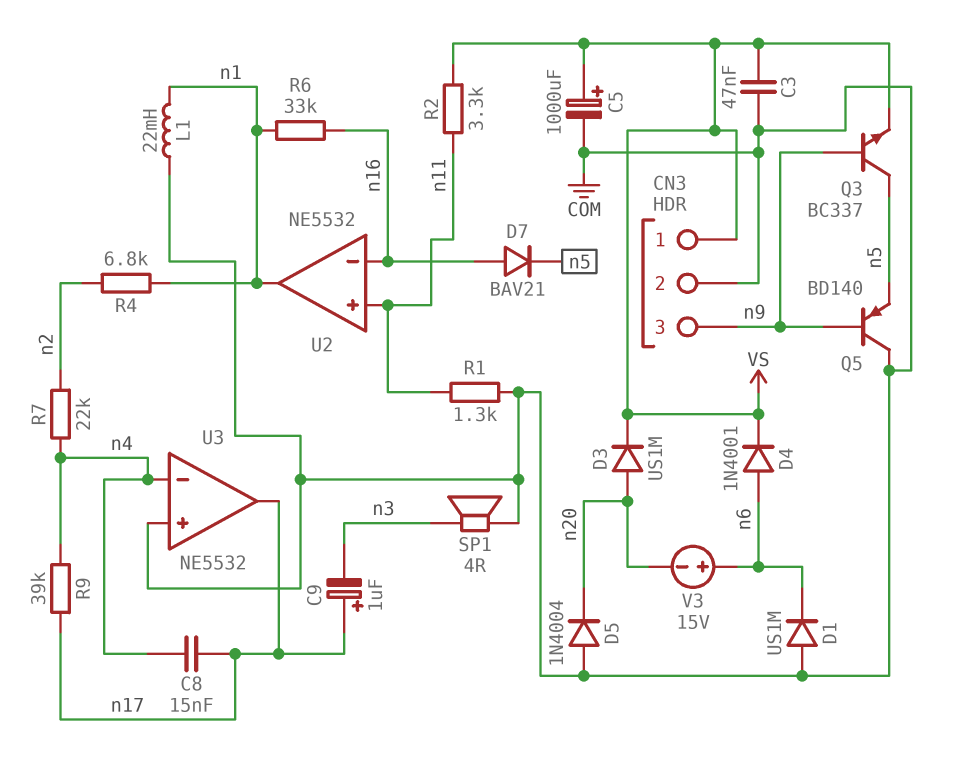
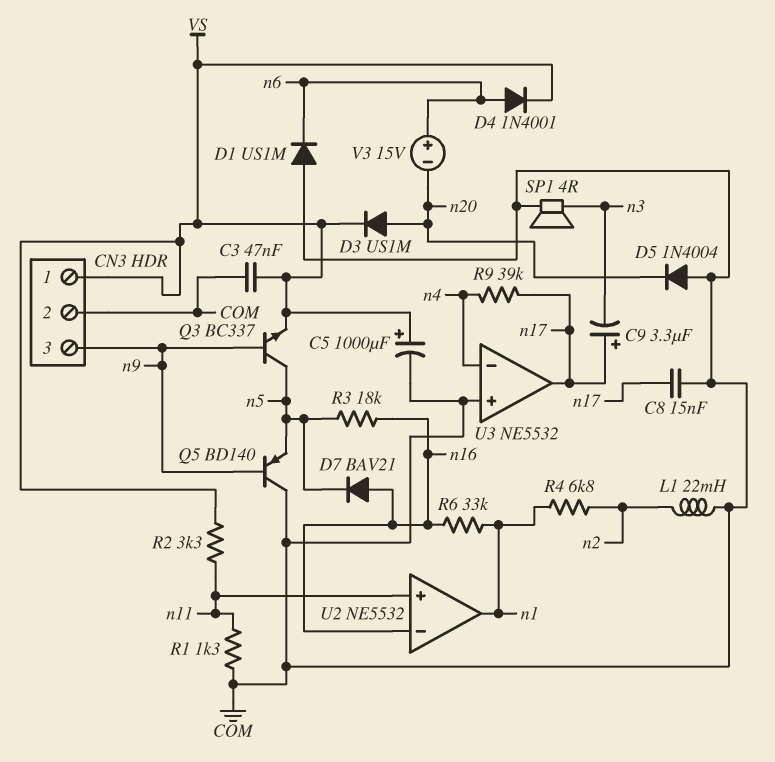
C8: 15nF (n4, n17) -> 15nF (COM, n17)
C9: 1uF (plus n17, minus n3) -> 3.3uF (plus n17, minus n3)
L1: 22mH (COM, n1) -> 22mH (COM, n2)
R3: none -> 18k (n5, n16)
R7: 22k (n2, n4) -> none

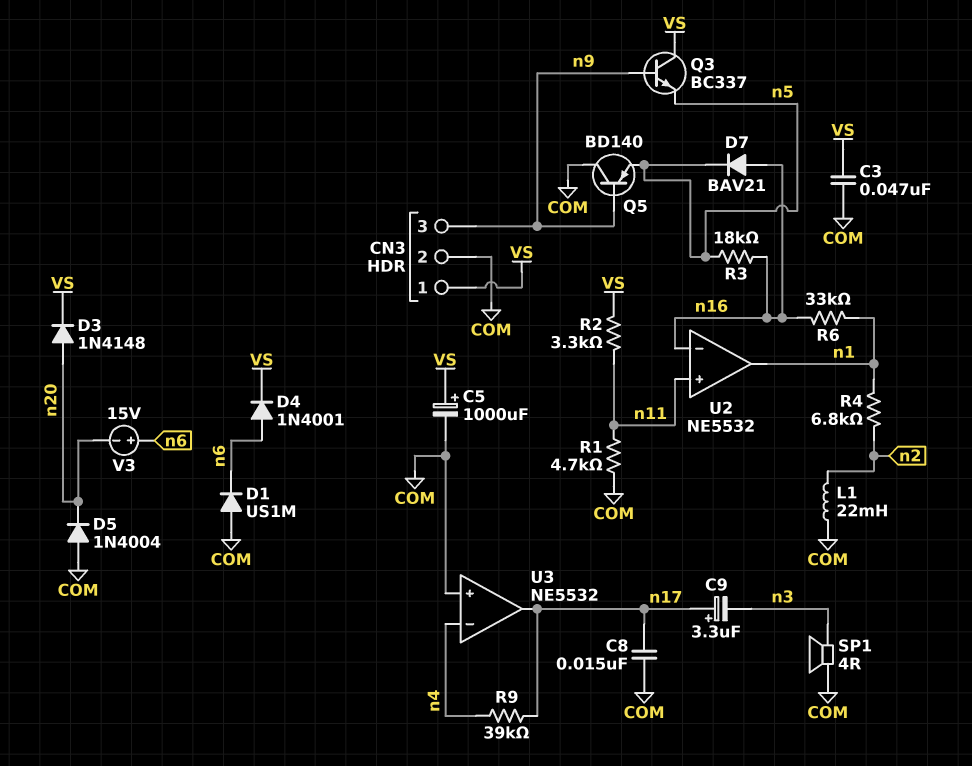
D3: diode US1M (A n20, K VS) -> diode 1N4148 (A n20, K VS)
Q3: NPN BC337 (B n9, C n5, E VS) -> NPN BC337 (B n9, C VS, E n5)
R1: 1.3k (COM, n11) -> 4.7k (COM, n11)

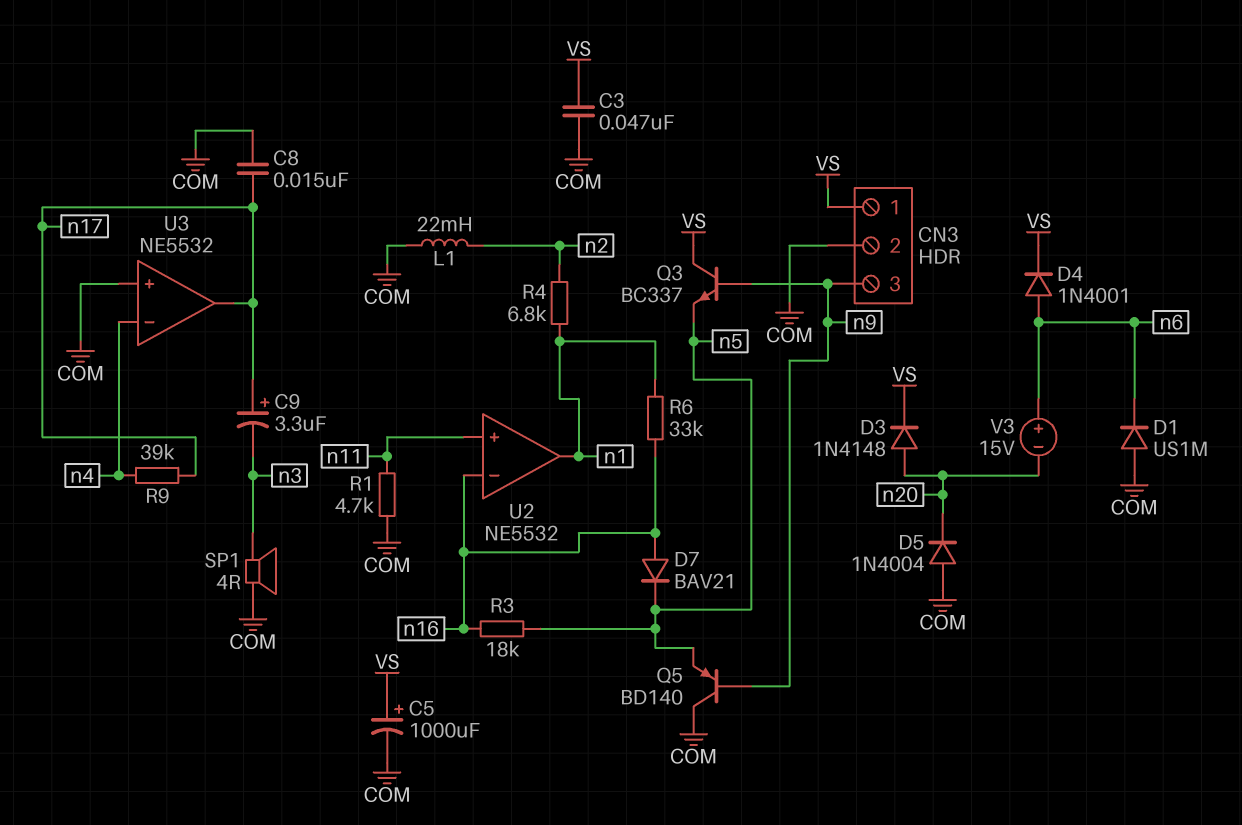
R2: 3.3k (VS, n11) -> none

